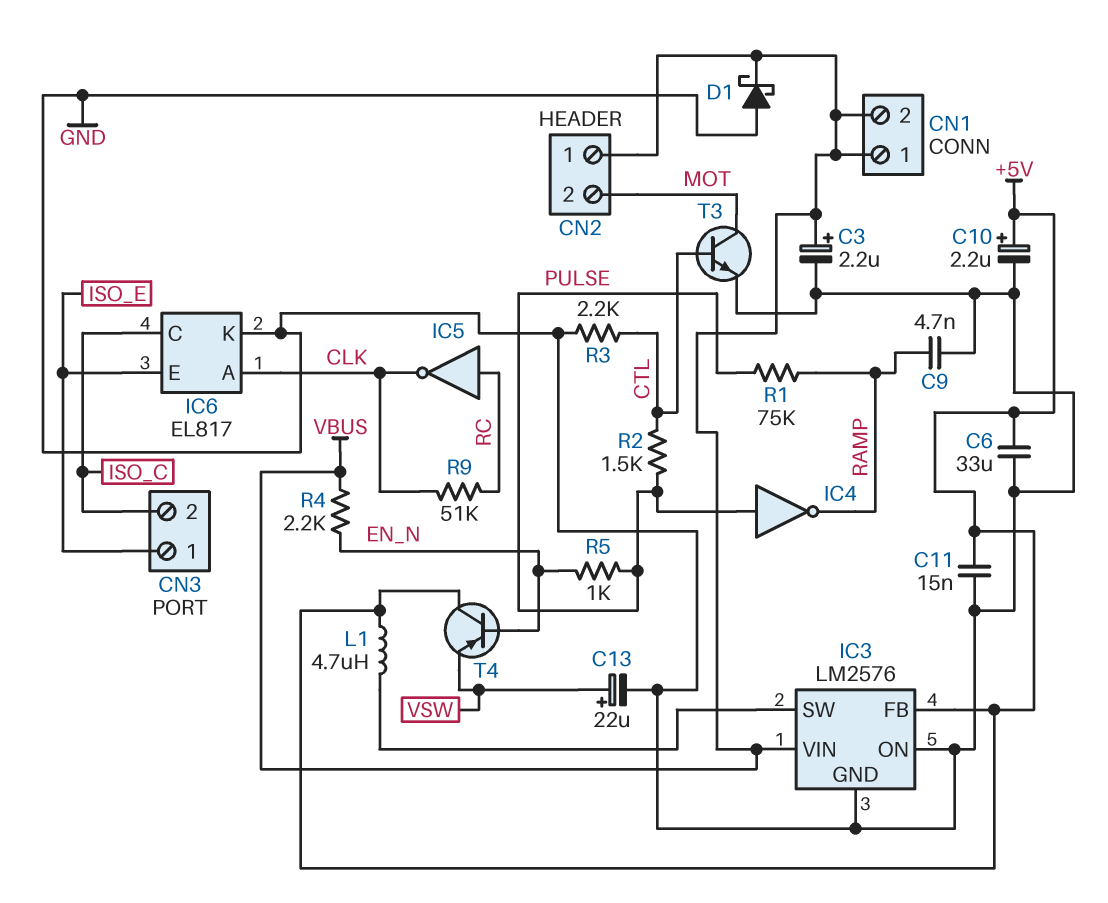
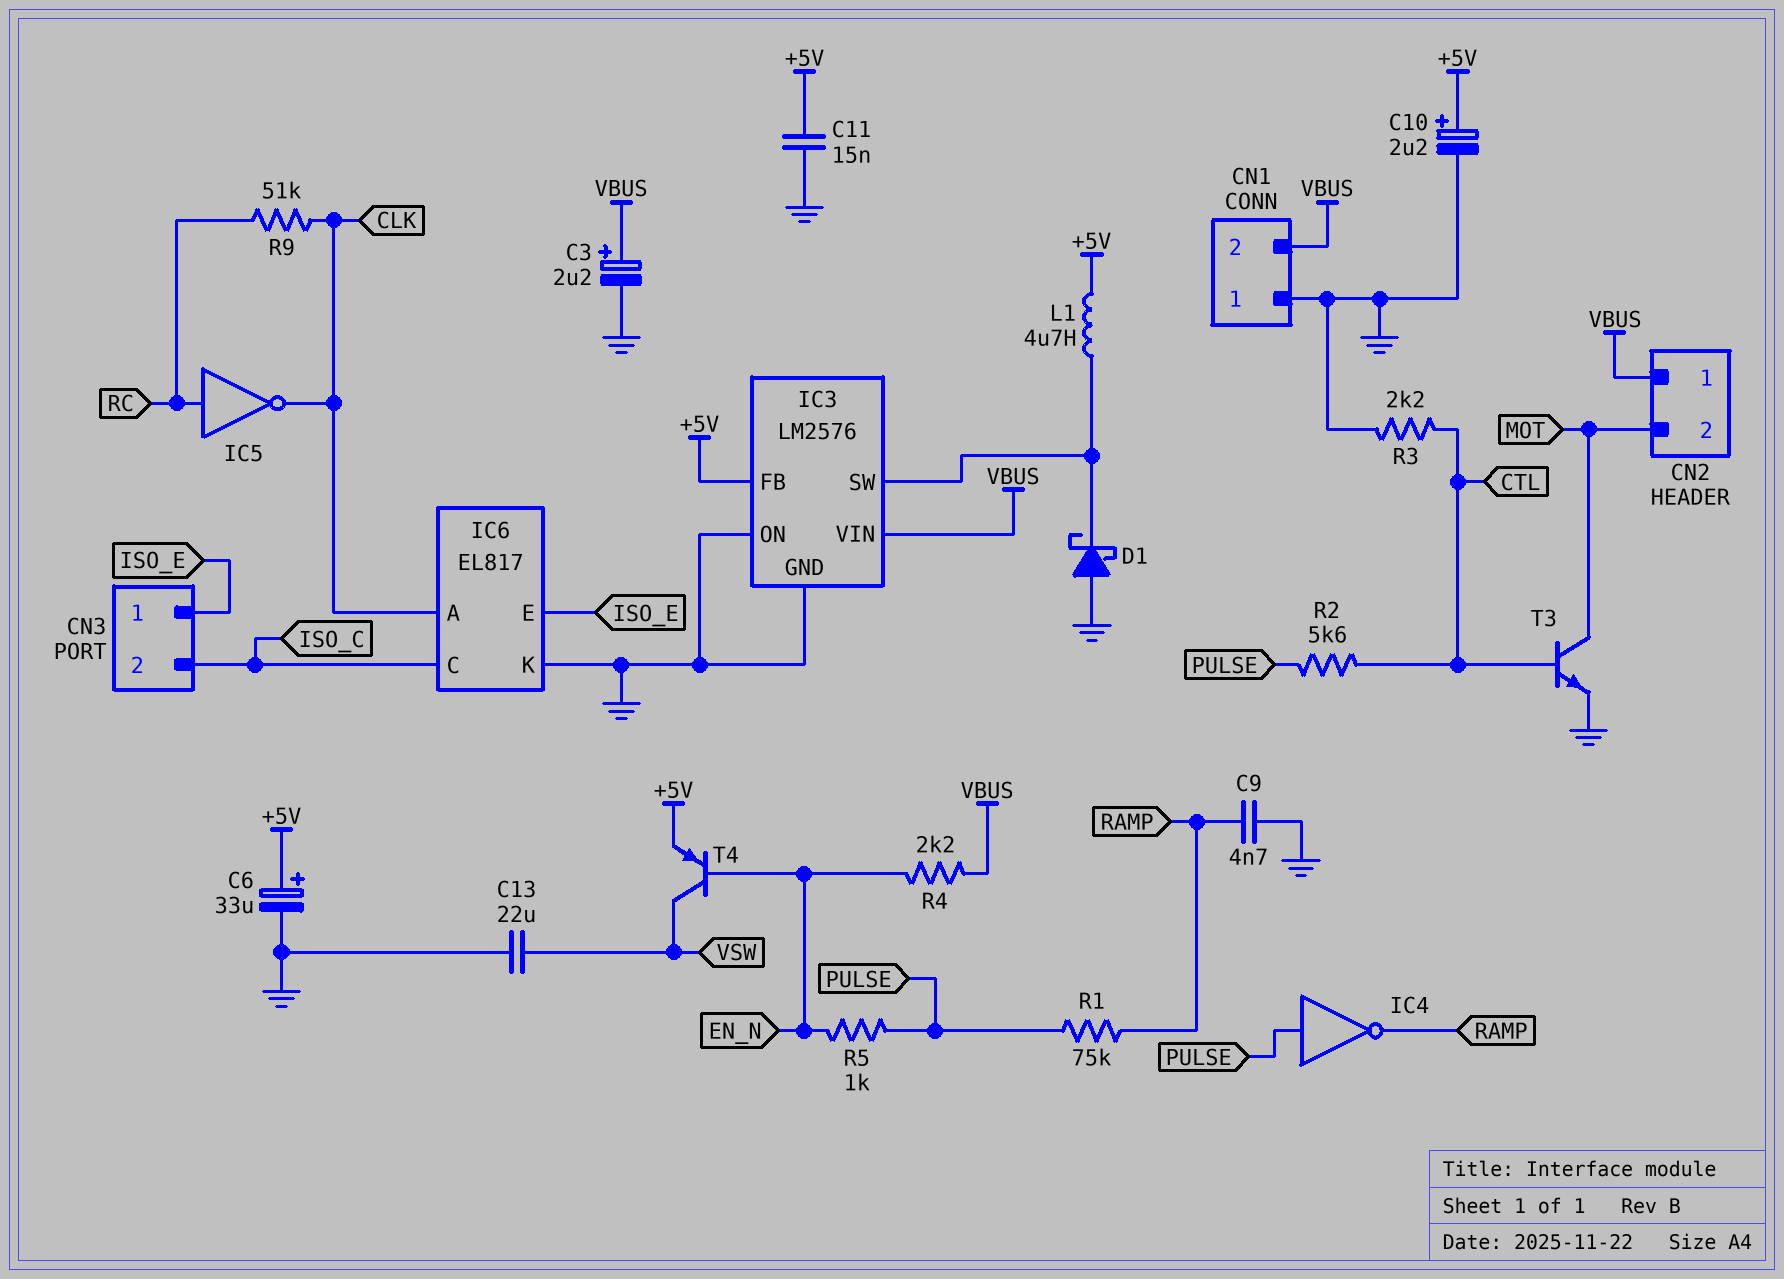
C6: 33uF (+5V, GND) -> 33uF (plus +5V, minus GND)
C13: 22uF (plus VSW, minus GND) -> 22uF (GND, VSW)
CN1 pin 1: VBUS -> GND
D1: schottky (A GND, K VBUS) -> schottky (A GND, K IC3/SW)
R2: 1.5k (CTL, PULSE) -> 5.6k (CTL, PULSE)
T4: PNP (B EN_N, C +5V, E VSW) -> PNP (B EN_N, C VSW, E +5V)

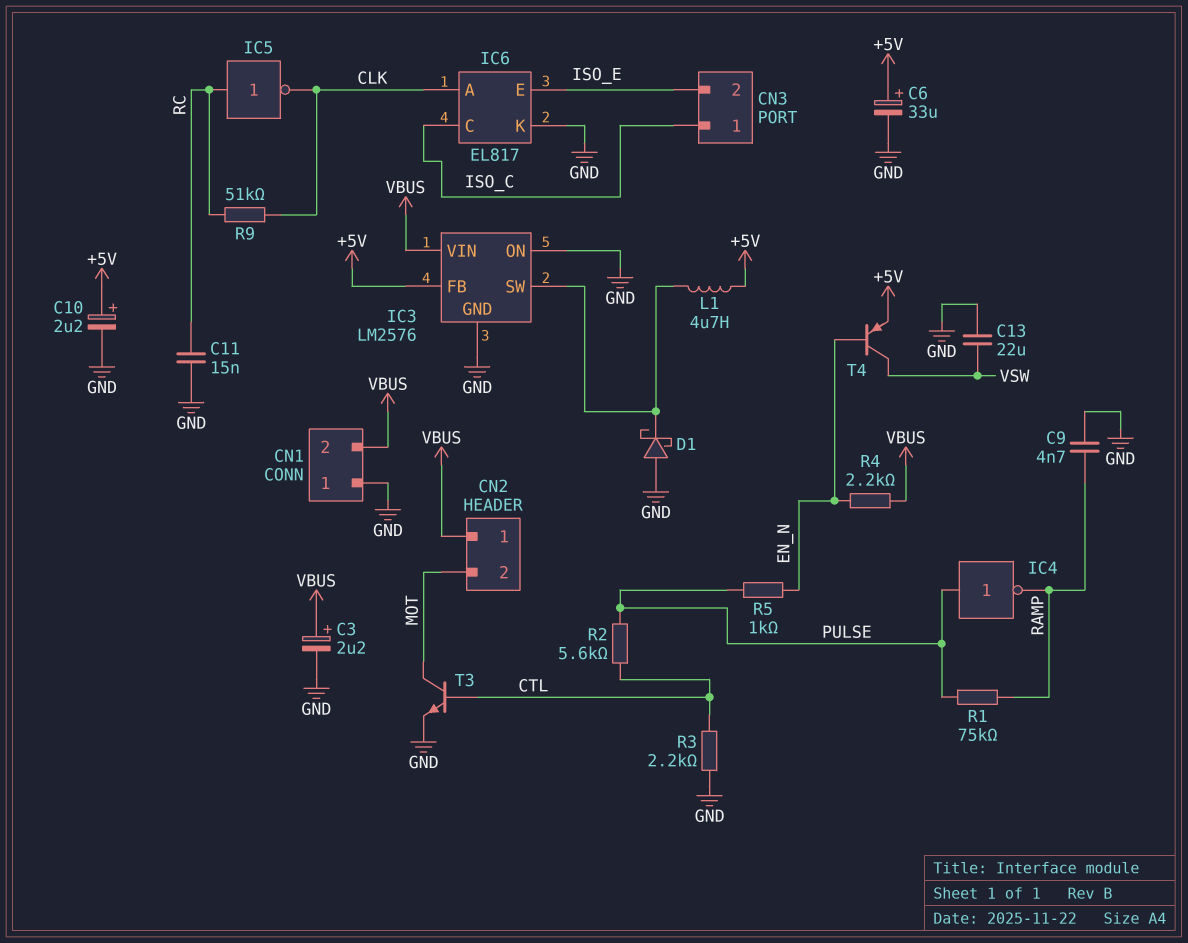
C11: 15nF (+5V, GND) -> 15nF (GND, RC)
CN3 pin 1: ISO_E -> ISO_C
CN3 pin 2: ISO_C -> ISO_E

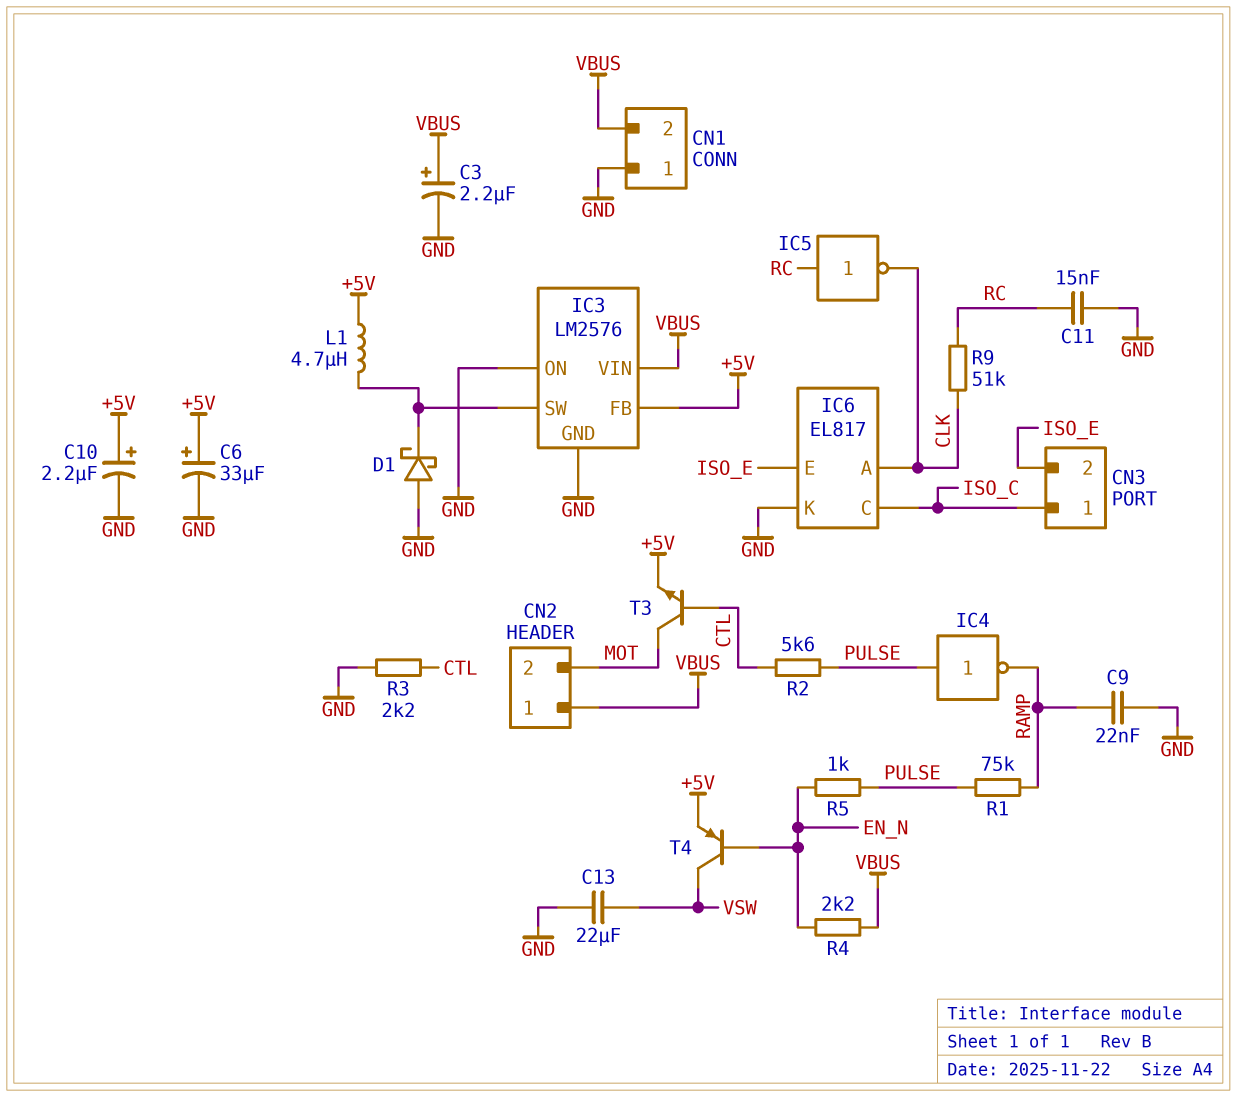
C9: 4.7nF (GND, RAMP) -> 22nF (GND, RAMP)
T3: NPN (B CTL, C MOT, E GND) -> NPN (B CTL, C MOT, E +5V)

